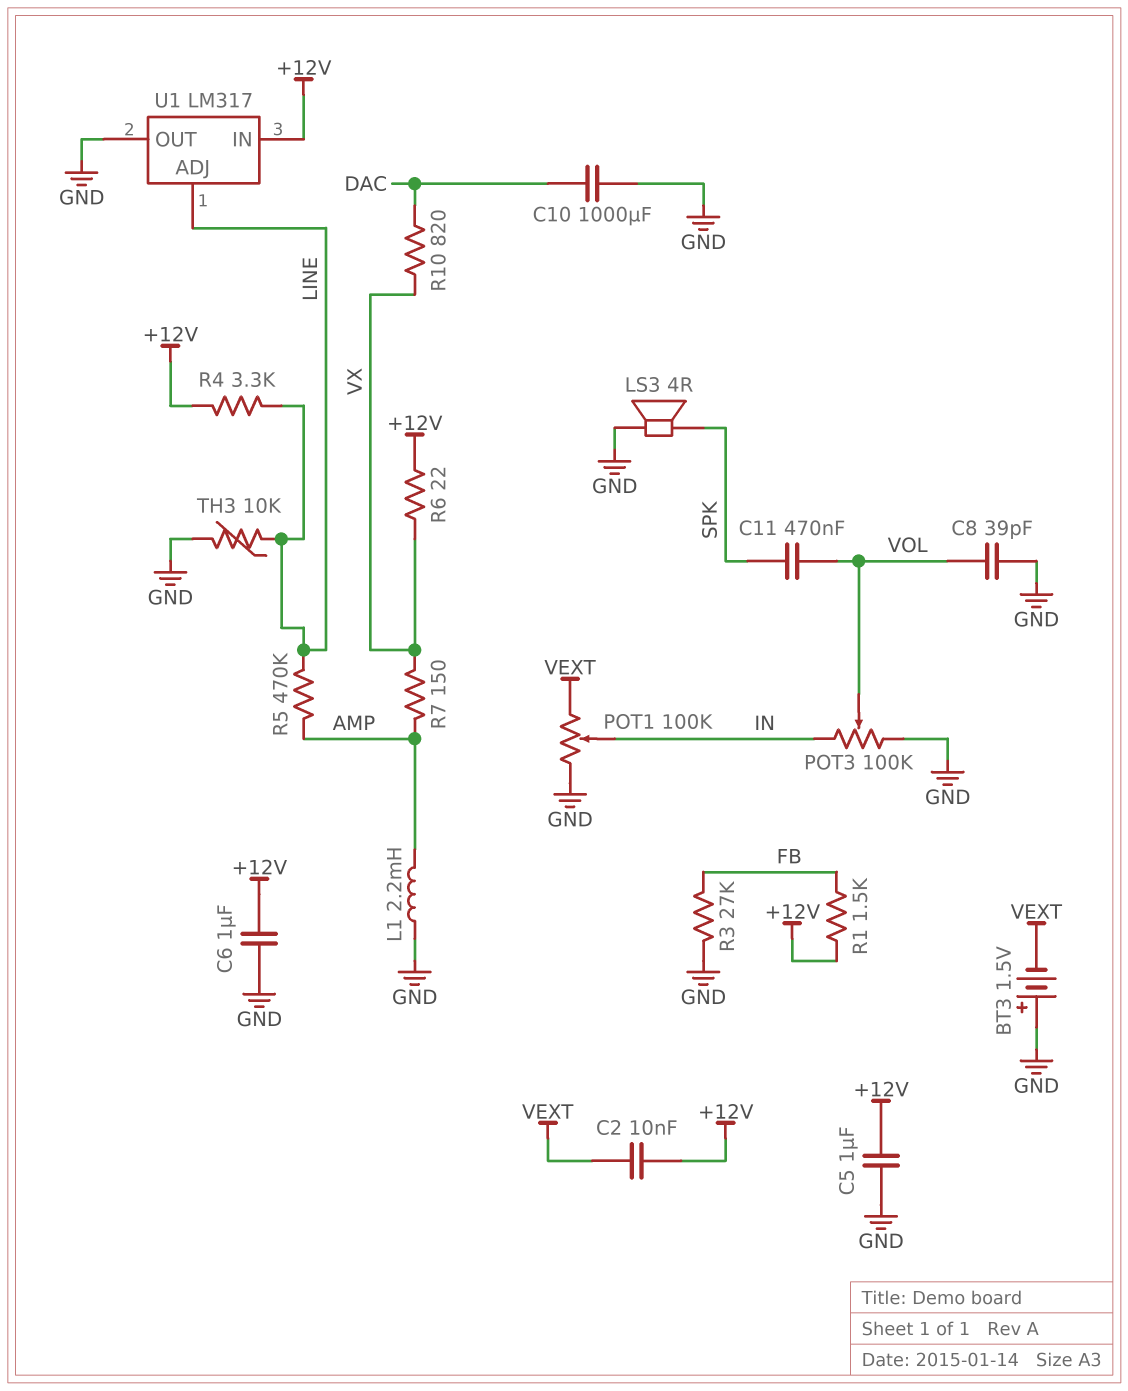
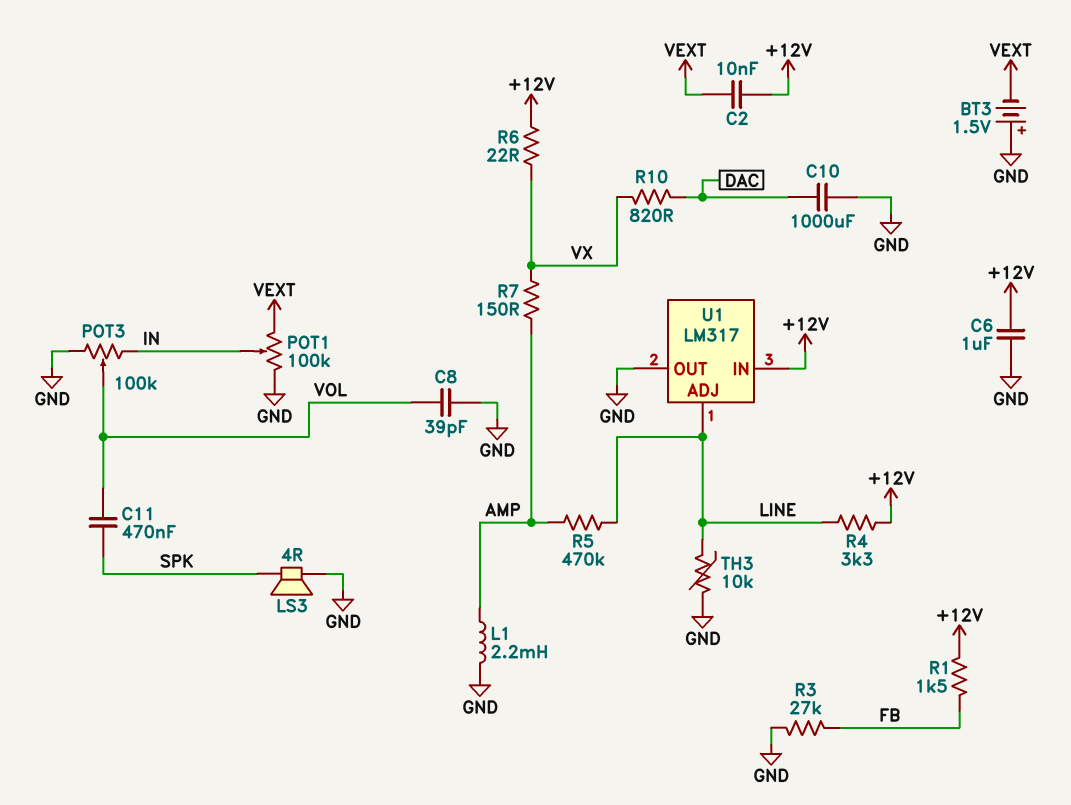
C5: 1uF (+12V, GND) -> none

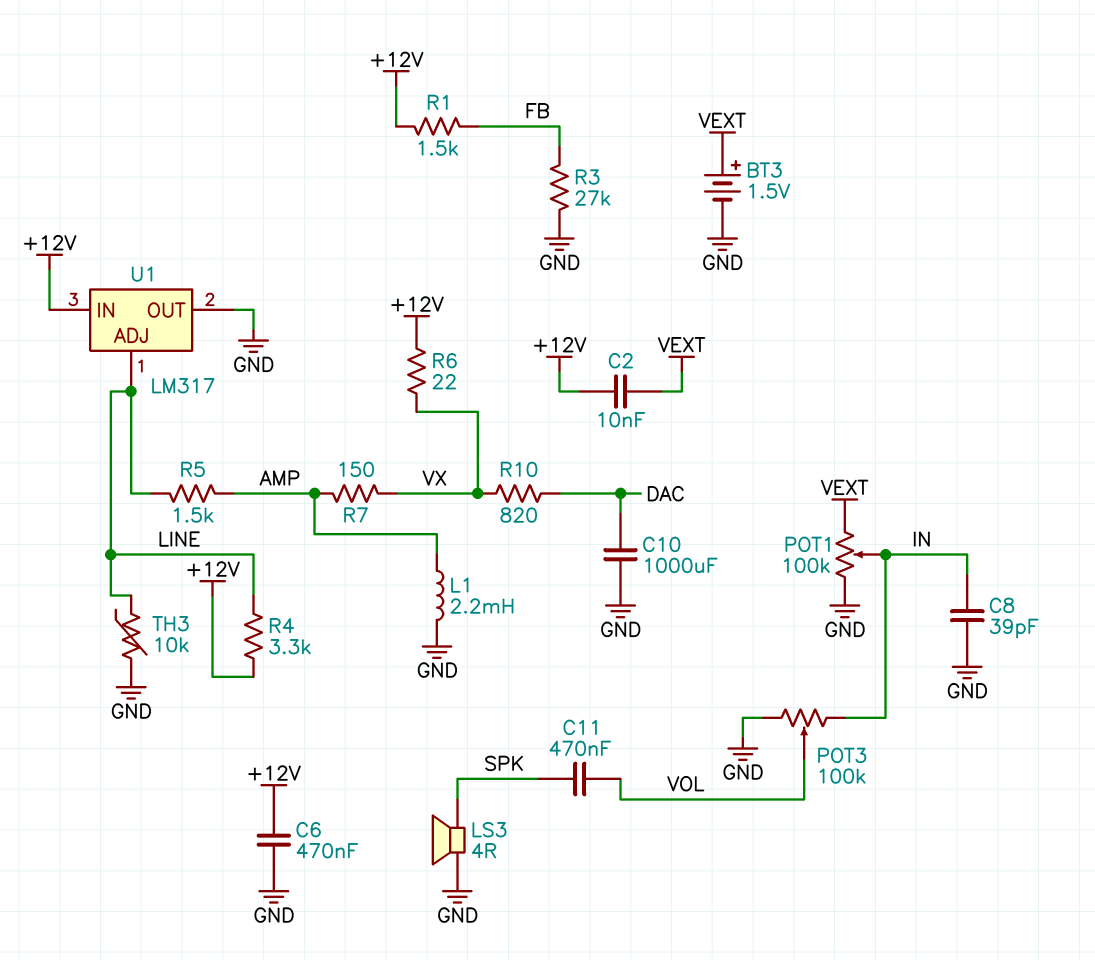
BT3: 1.5V (plus GND, minus VEXT) -> 1.5V (plus VEXT, minus GND)
C6: 1uF (+12V, GND) -> 470nF (+12V, GND)
C8: 39pF (GND, VOL) -> 39pF (GND, IN)
R5: 470k (AMP, LINE) -> 1.5k (AMP, LINE)

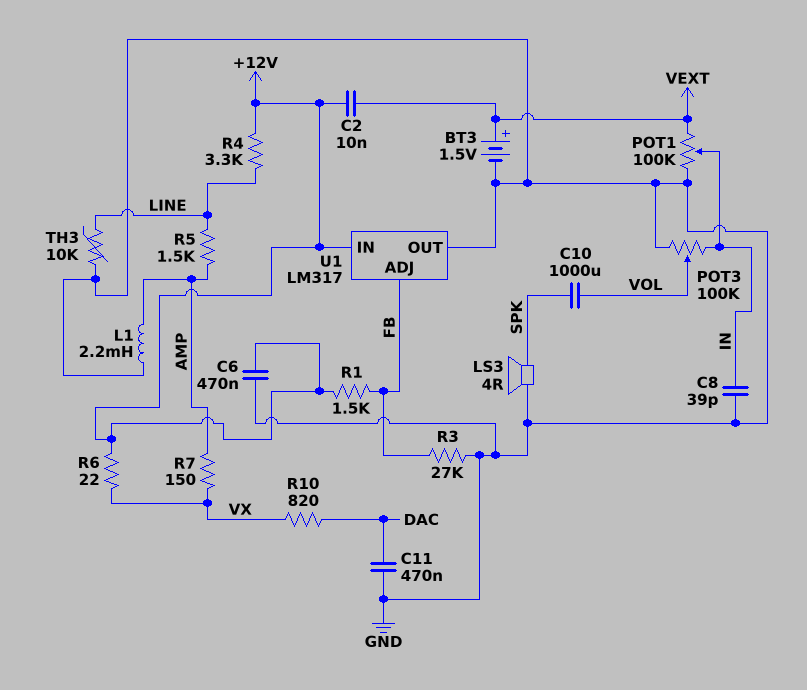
C10: 1000uF (DAC, GND) -> 1000uF (SPK, VOL)
C11: 470nF (SPK, VOL) -> 470nF (DAC, GND)
U1 pin ADJ: LINE -> FB

